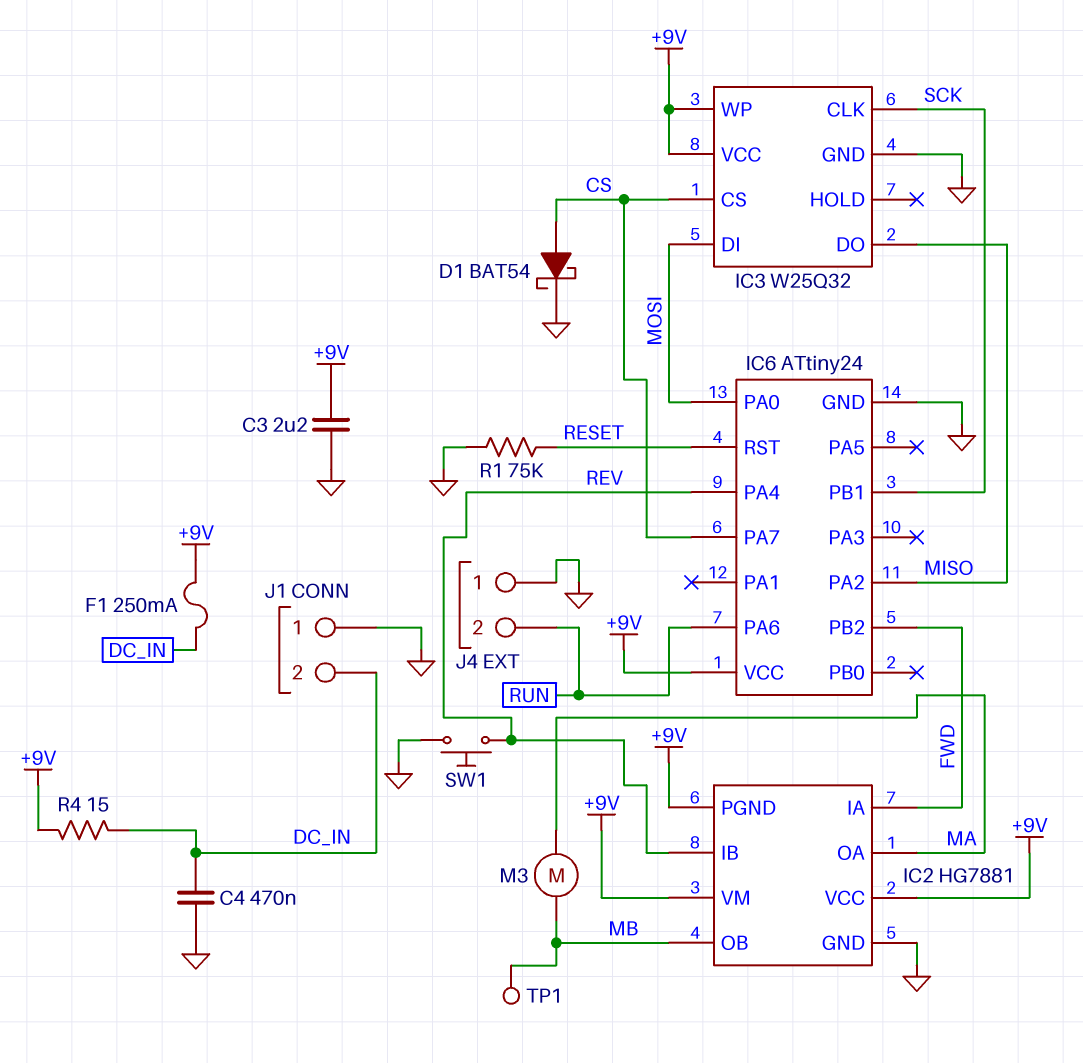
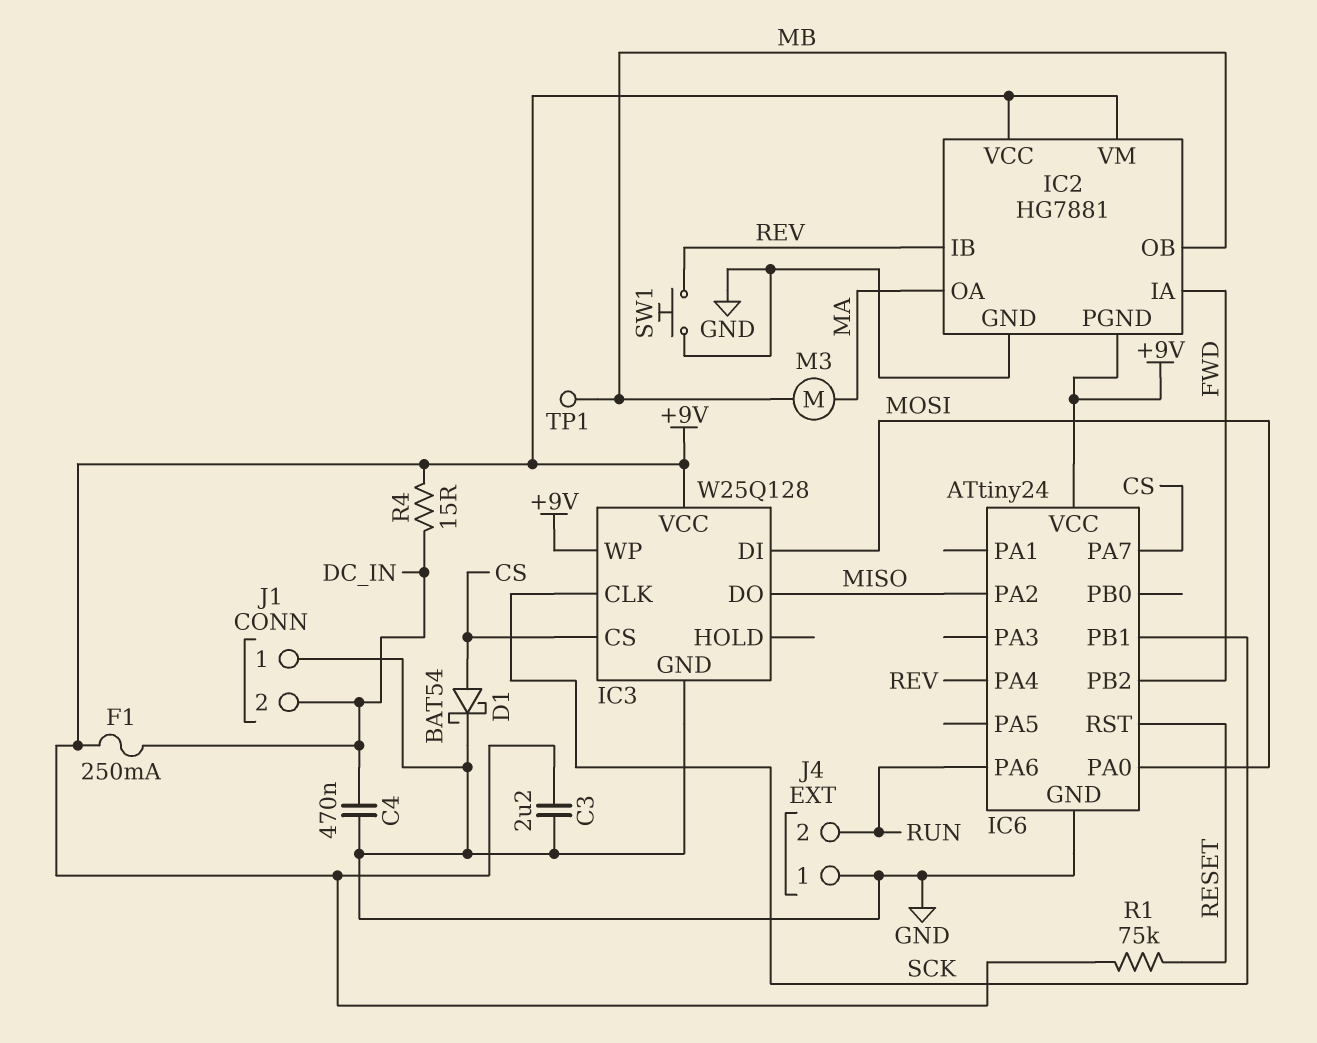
IC3: W25Q32 -> W25Q128
R1: 75k (GND, RESET) -> 75k (+9V, RESET)

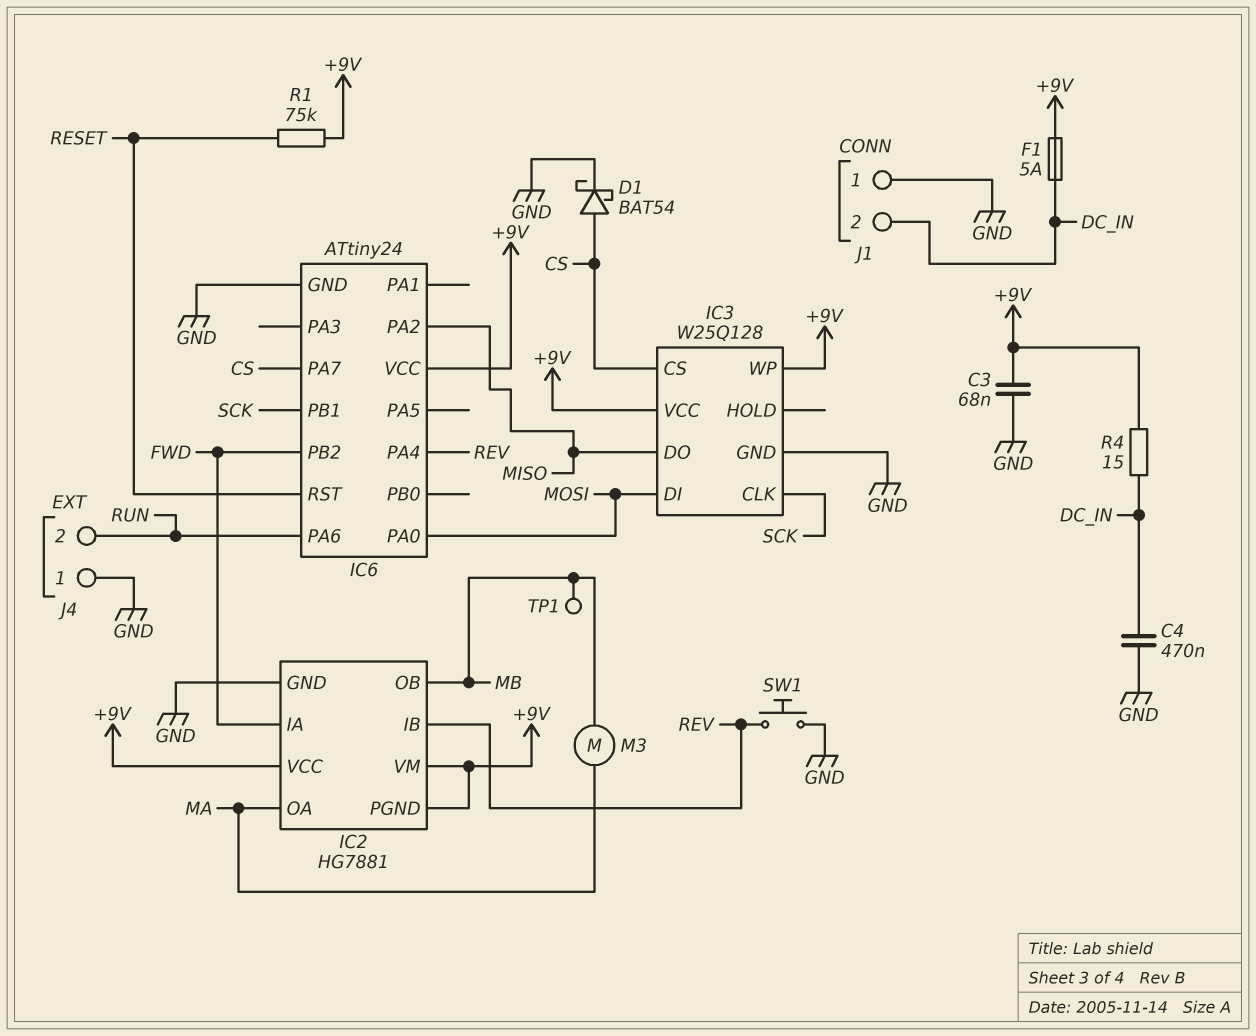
C3: 2.2uF (+9V, GND) -> 68nF (+9V, GND)
F1: 250mA (+9V, DC_IN) -> 5A (+9V, DC_IN)

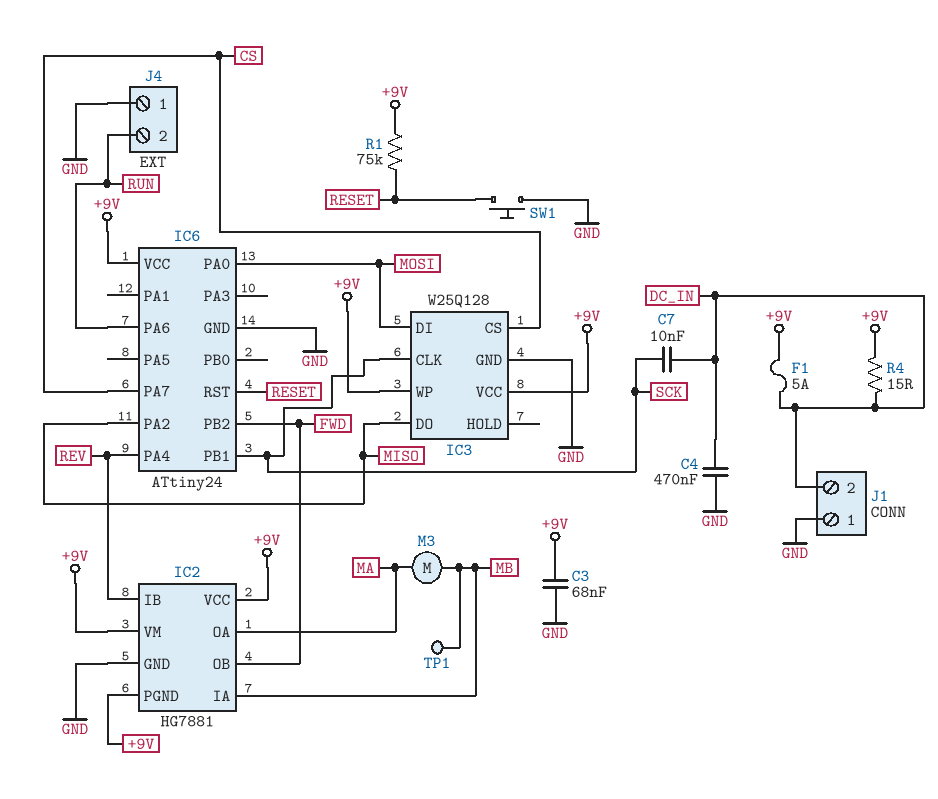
C7: none -> 10nF (DC_IN, SCK)
D1: schottky BAT54 (A CS, K GND) -> none
IC2 pin IA: FWD -> MB
IC2 pin OB: MB -> FWD
SW1: button (GND, REV) -> button (GND, RESET)

